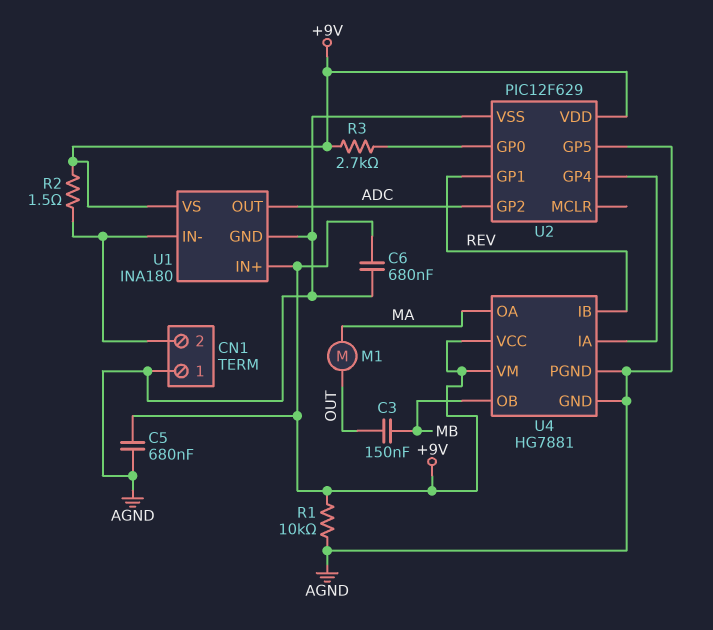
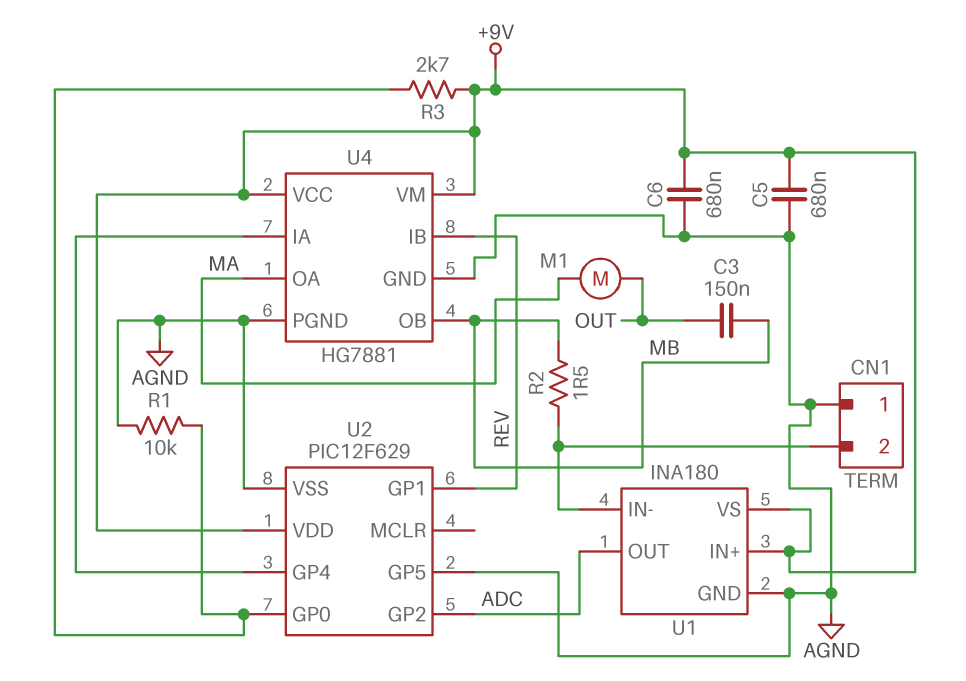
R1: 10k (+9V, AGND) -> 10k (AGND, U2/GP0)
R2: 1.5 (+9V, CN1/2) -> 1.5 (CN1/2, MB)

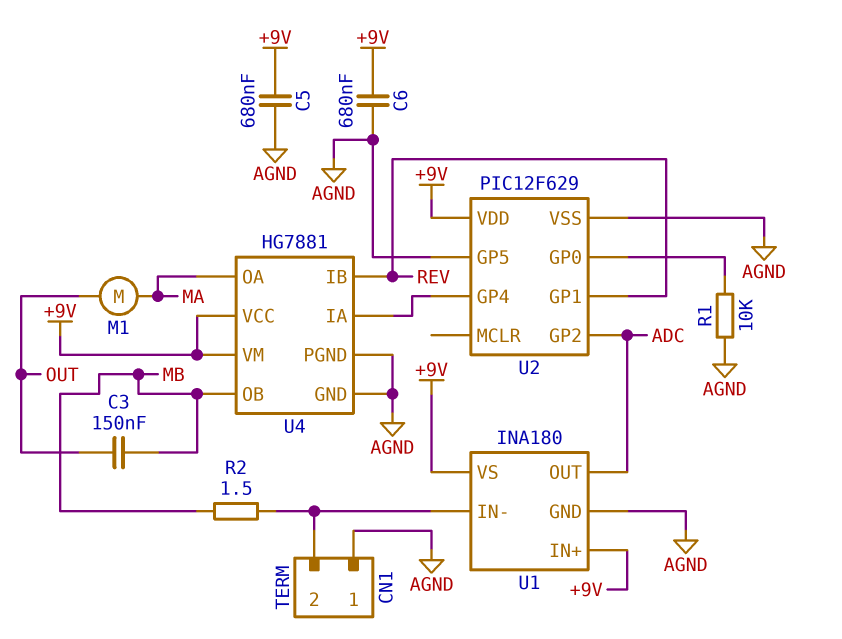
R3: 2.7k (+9V, U2/GP0) -> none

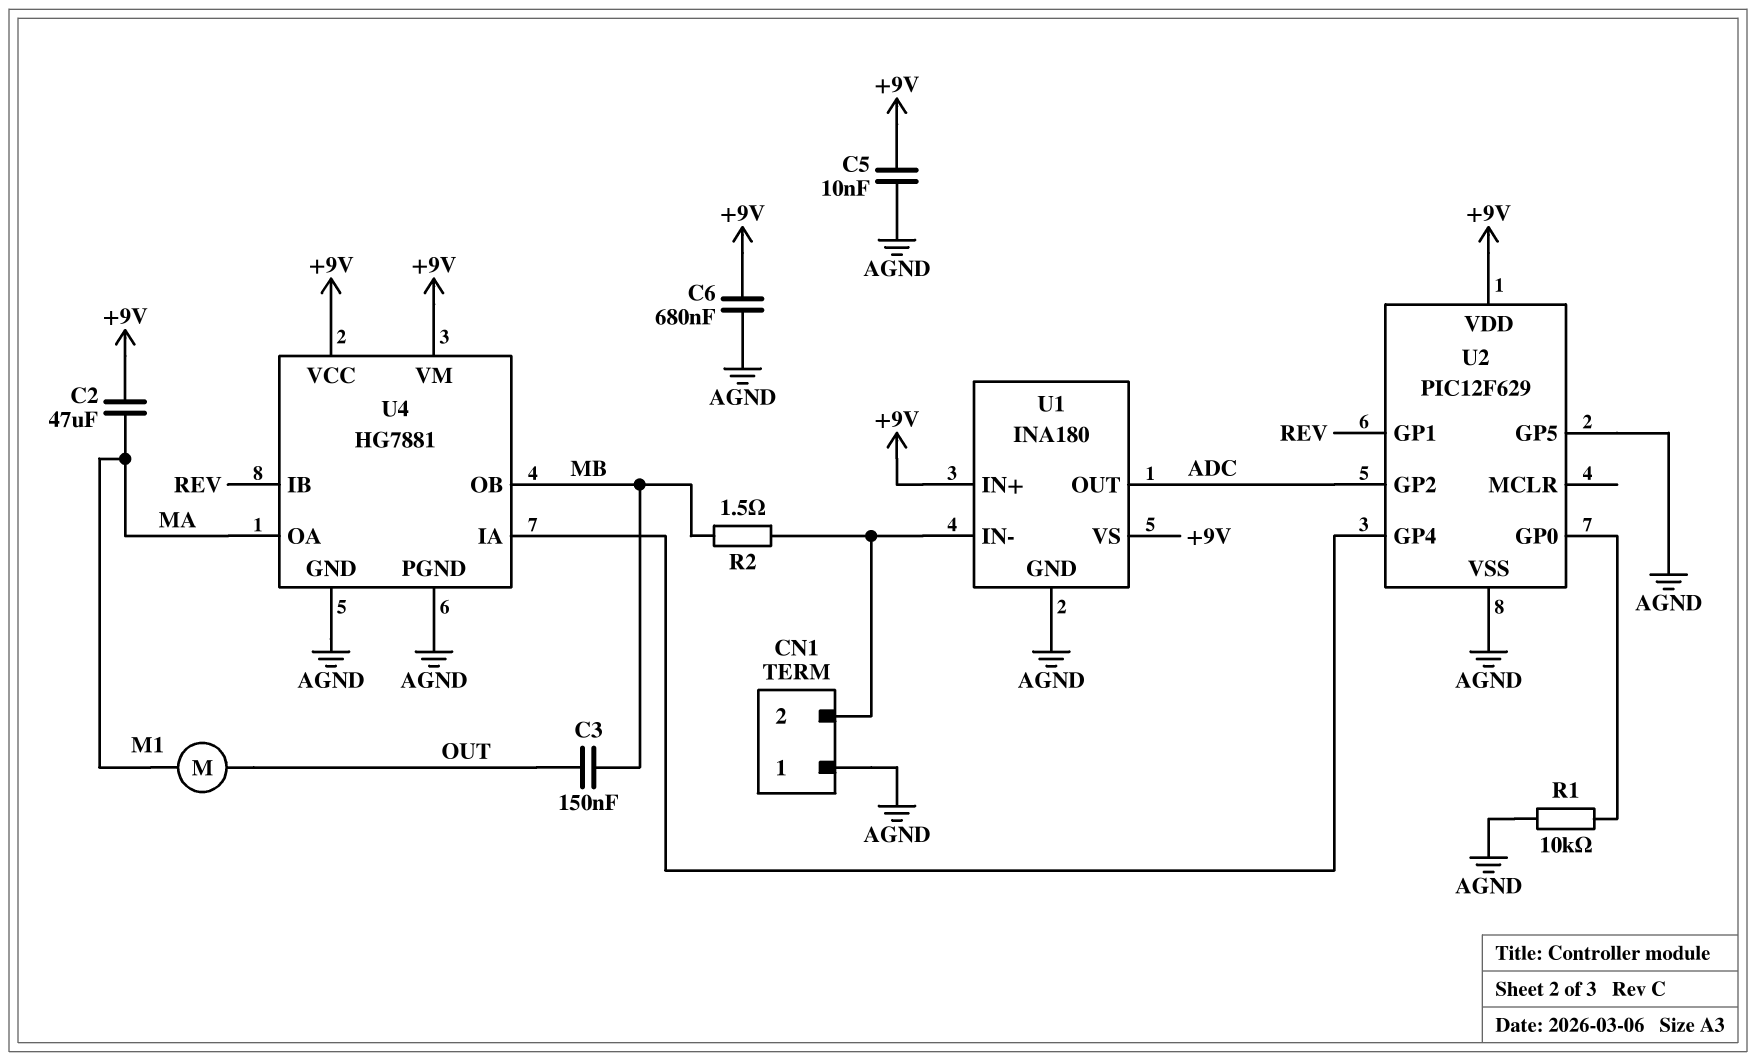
C2: none -> 47uF (+9V, MA)
C5: 680nF (+9V, AGND) -> 10nF (+9V, AGND)

